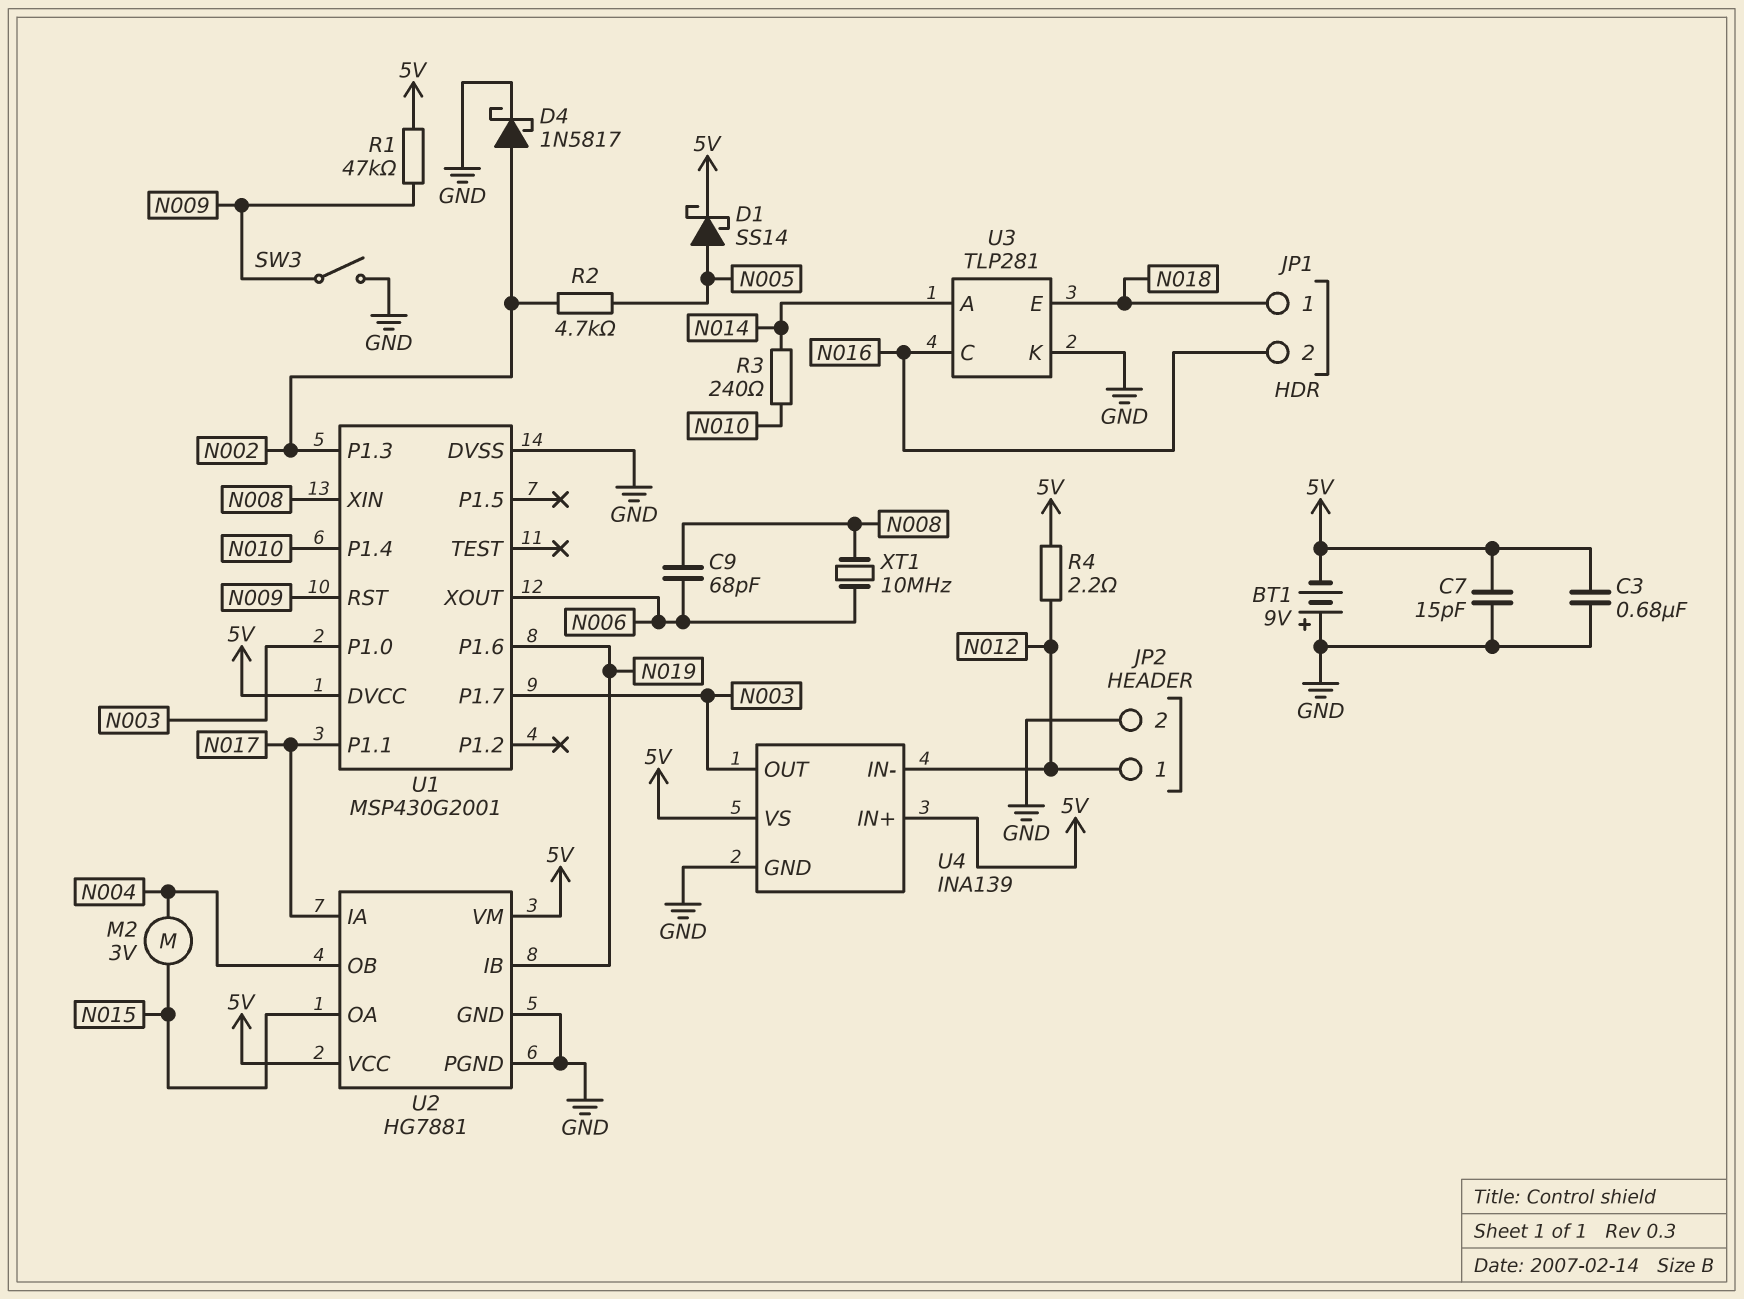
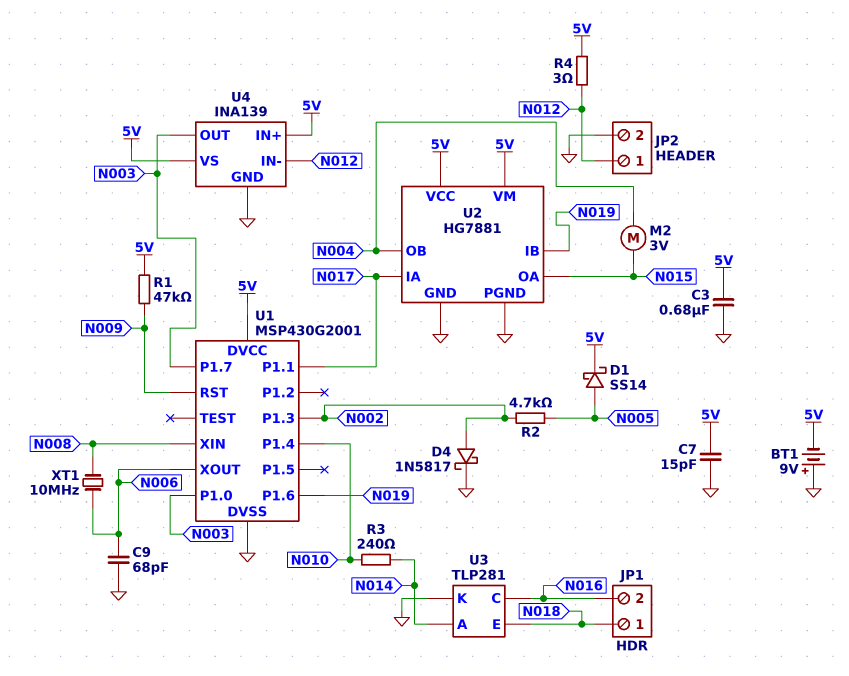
C9: 68pF (N006, N008) -> 68pF (GND, N006)
R4: 2.2 (5V, N012) -> 3 (5V, N012)
SW3: switch (GND, N009) -> none

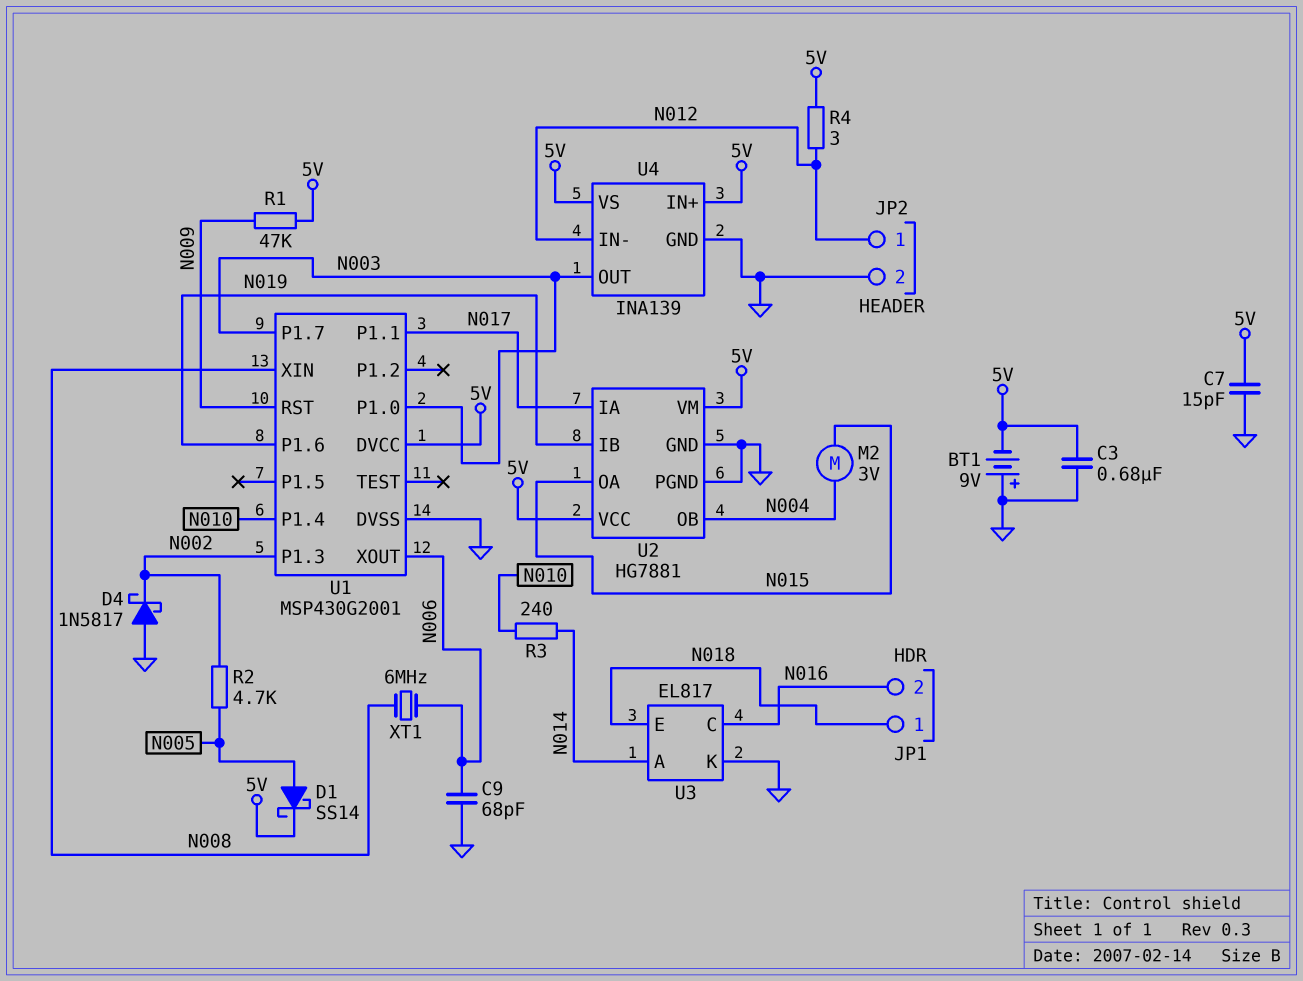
D4: schottky 1N5817 (A N002, K GND) -> schottky 1N5817 (A GND, K N002)
U3: TLP281 -> EL817
XT1: 10MHz (N006, N008) -> 6MHz (N006, N008)

